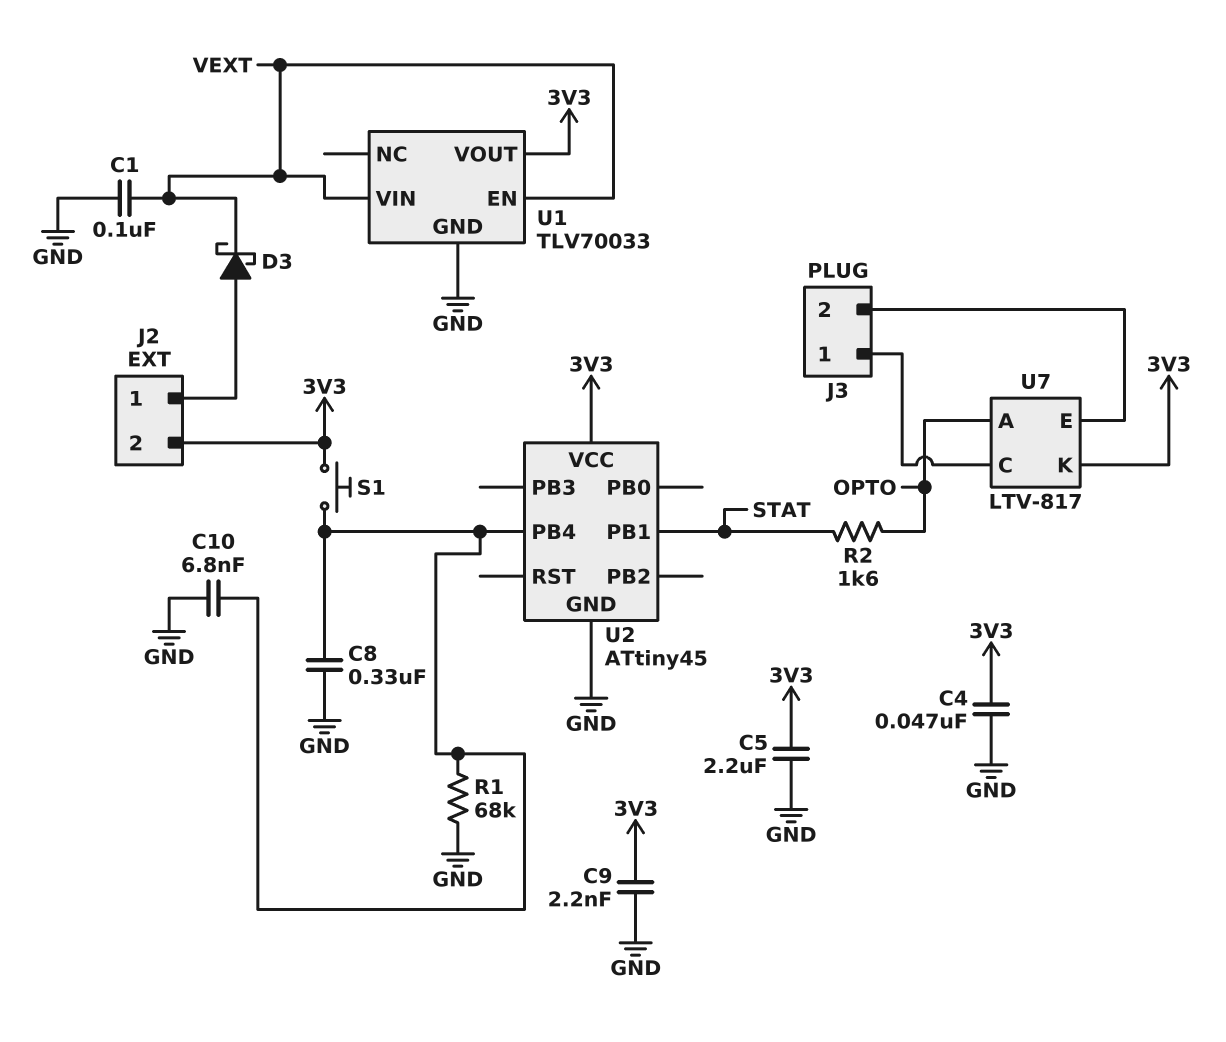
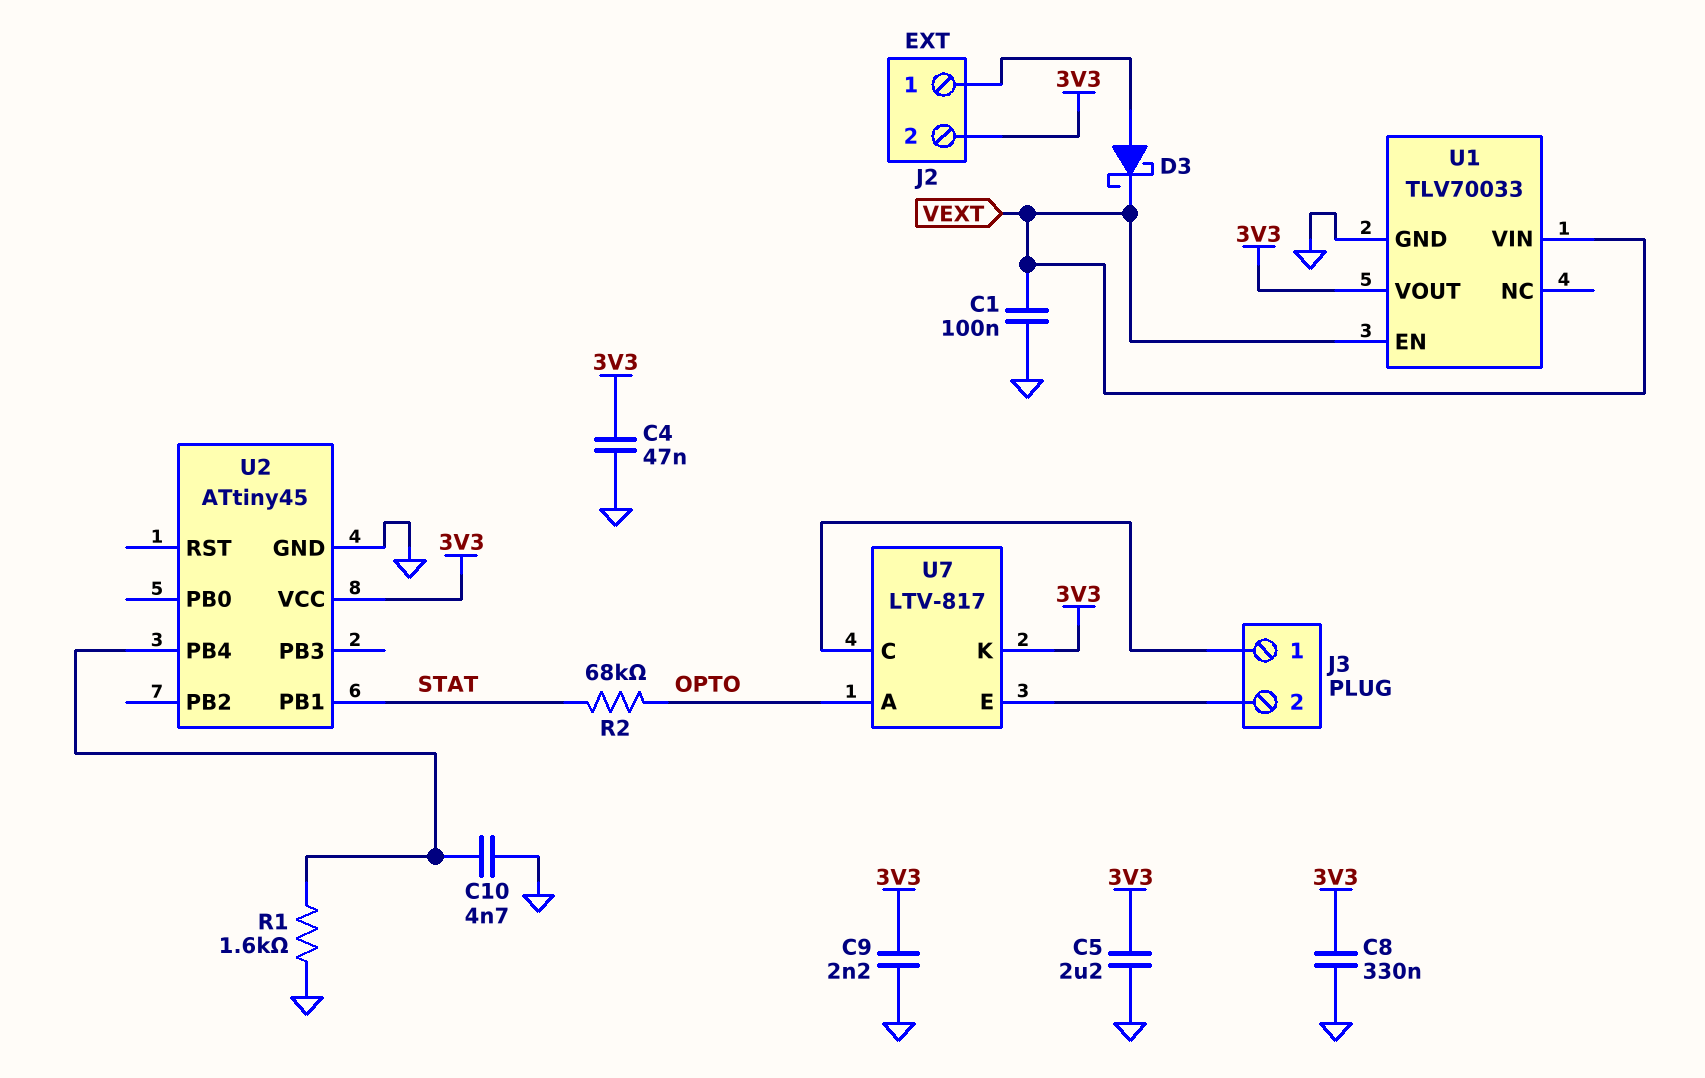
C8: 330nF (GND, U2/PB4) -> 330nF (3V3, GND)
C10: 6.8nF (GND, U2/PB4) -> 4.7nF (GND, U2/PB4)
R1: 68k (GND, U2/PB4) -> 1.6k (GND, U2/PB4)
R2: 1.6k (OPTO, STAT) -> 68k (OPTO, STAT)
S1: button (3V3, U2/PB4) -> none

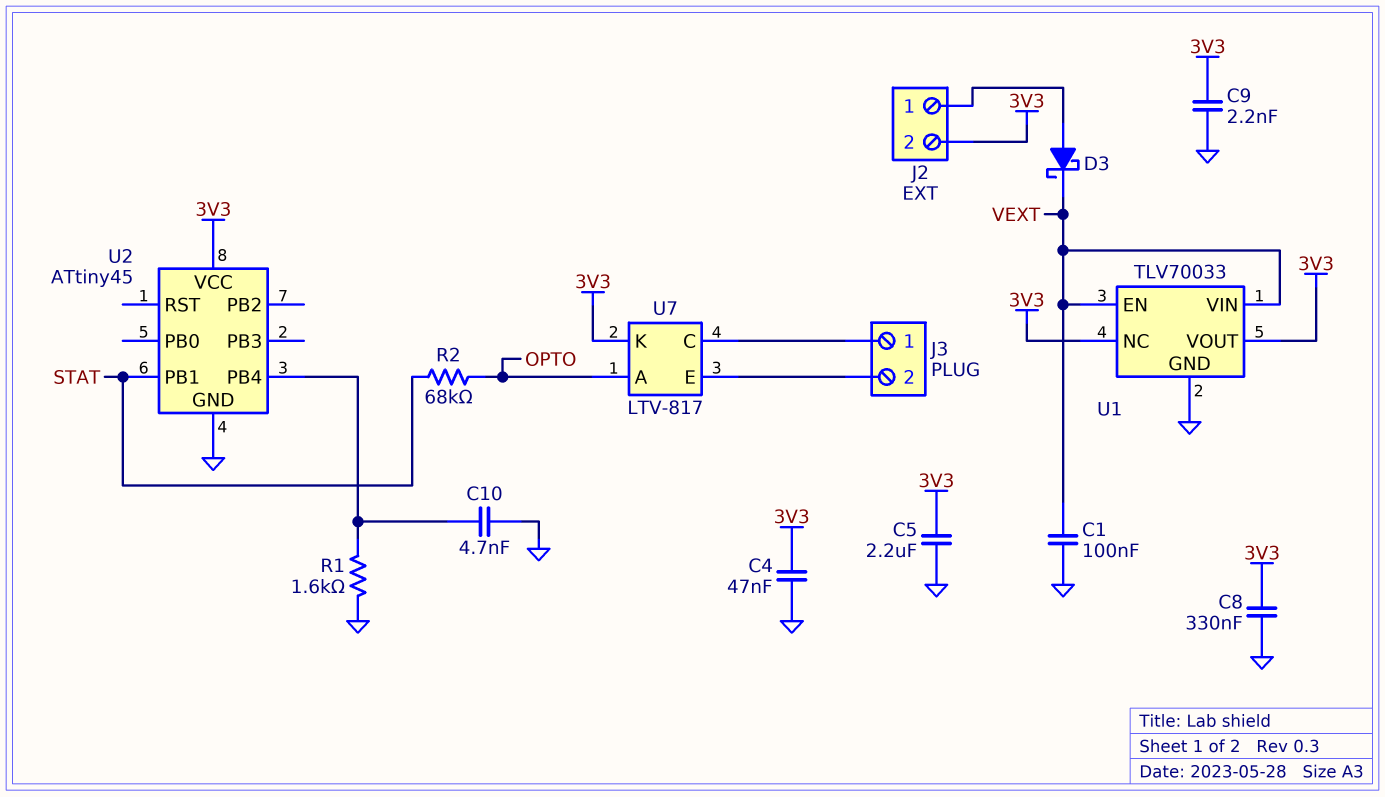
U1 pin NC: none -> 3V3

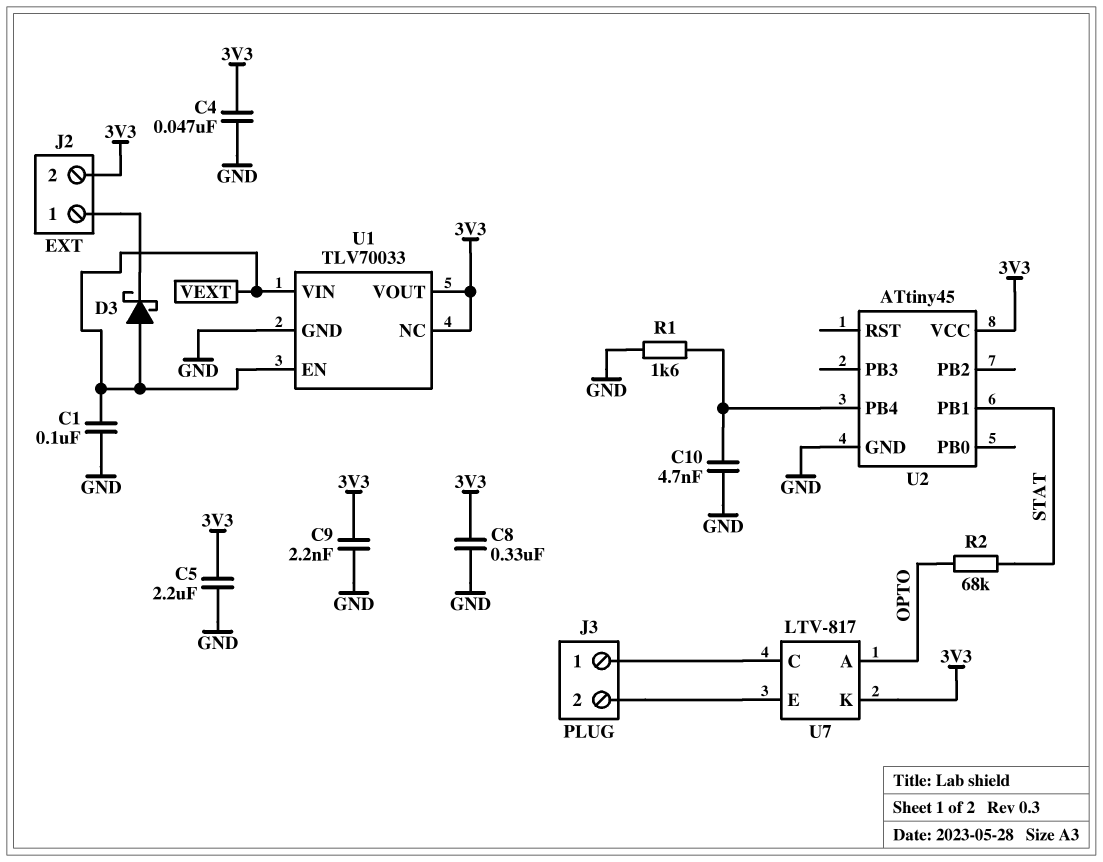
D3: schottky (A J2/1, K VEXT) -> schottky (A VEXT, K J2/1)

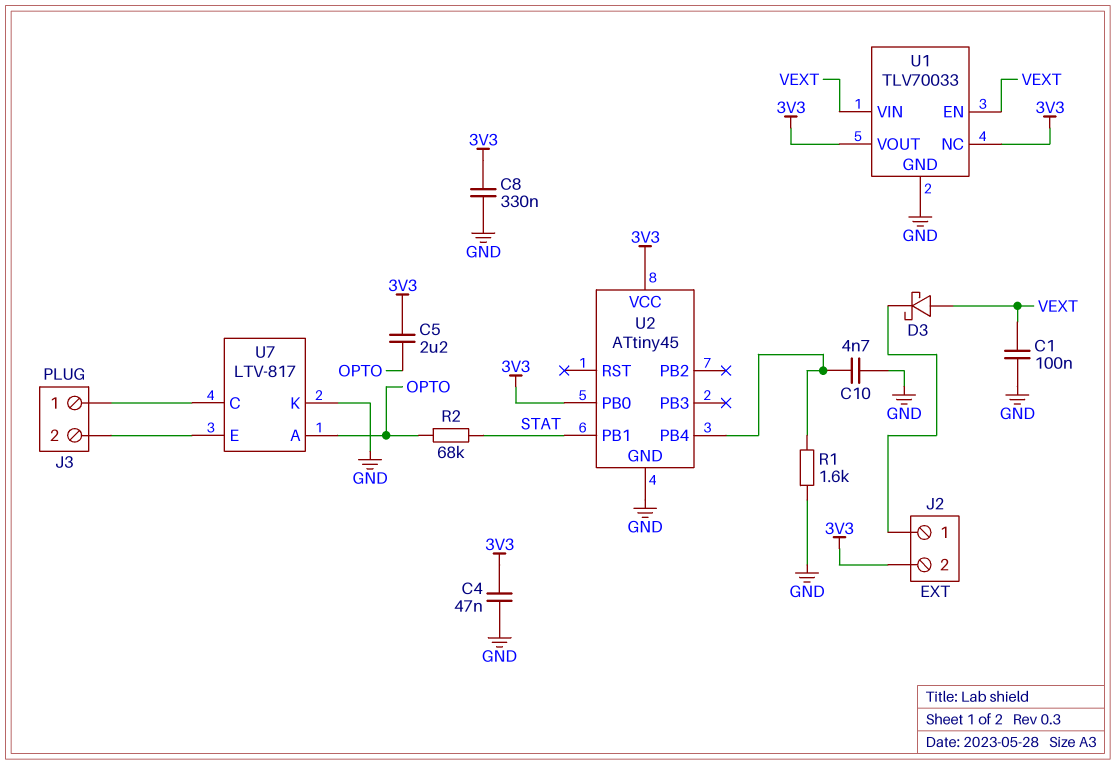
C5: 2.2uF (3V3, GND) -> 2.2uF (3V3, OPTO)
C9: 2.2nF (3V3, GND) -> none
U2 pin PB0: none -> 3V3
U7 pin K: 3V3 -> GND

